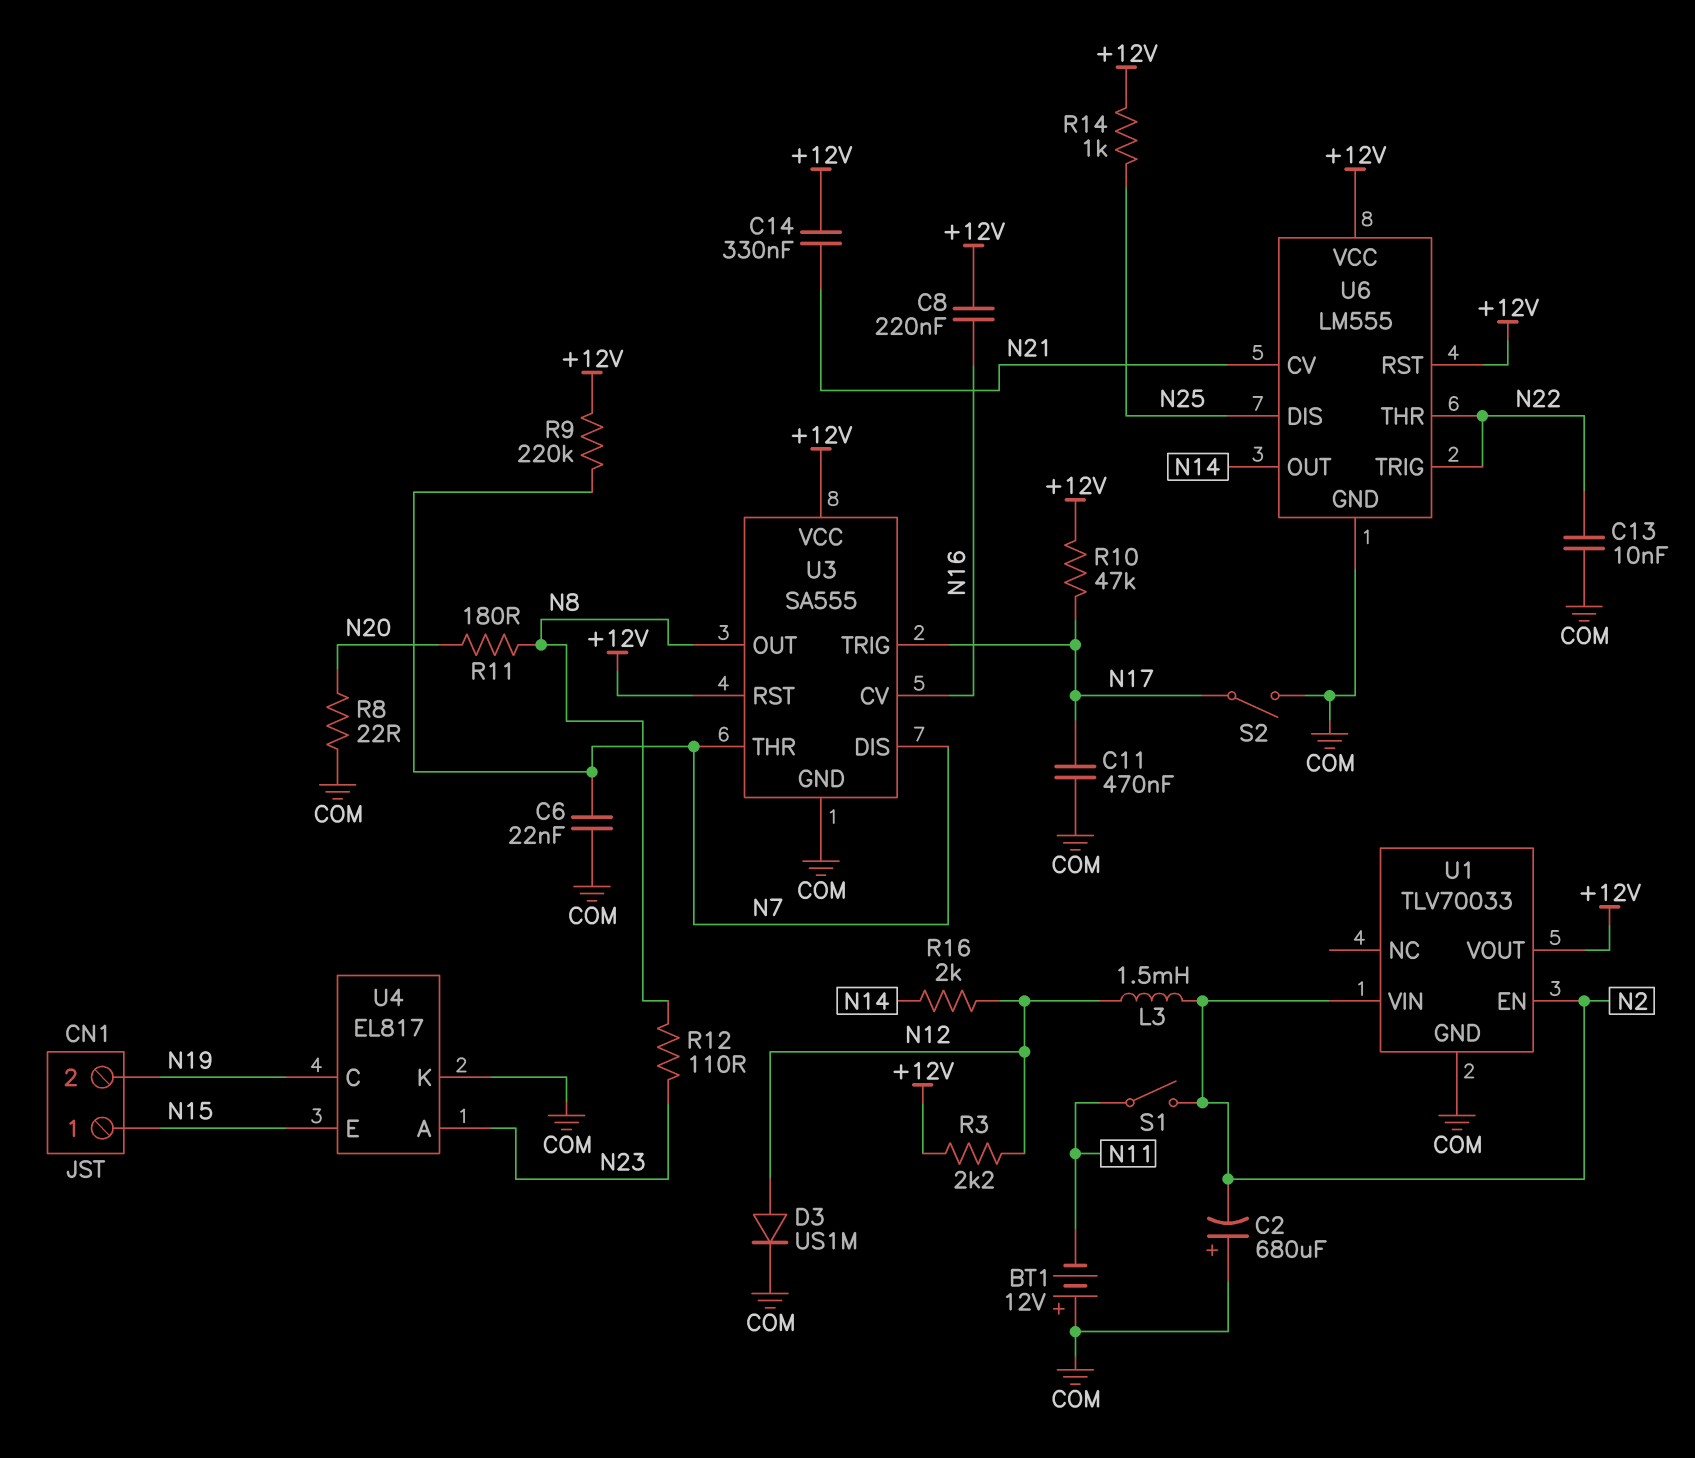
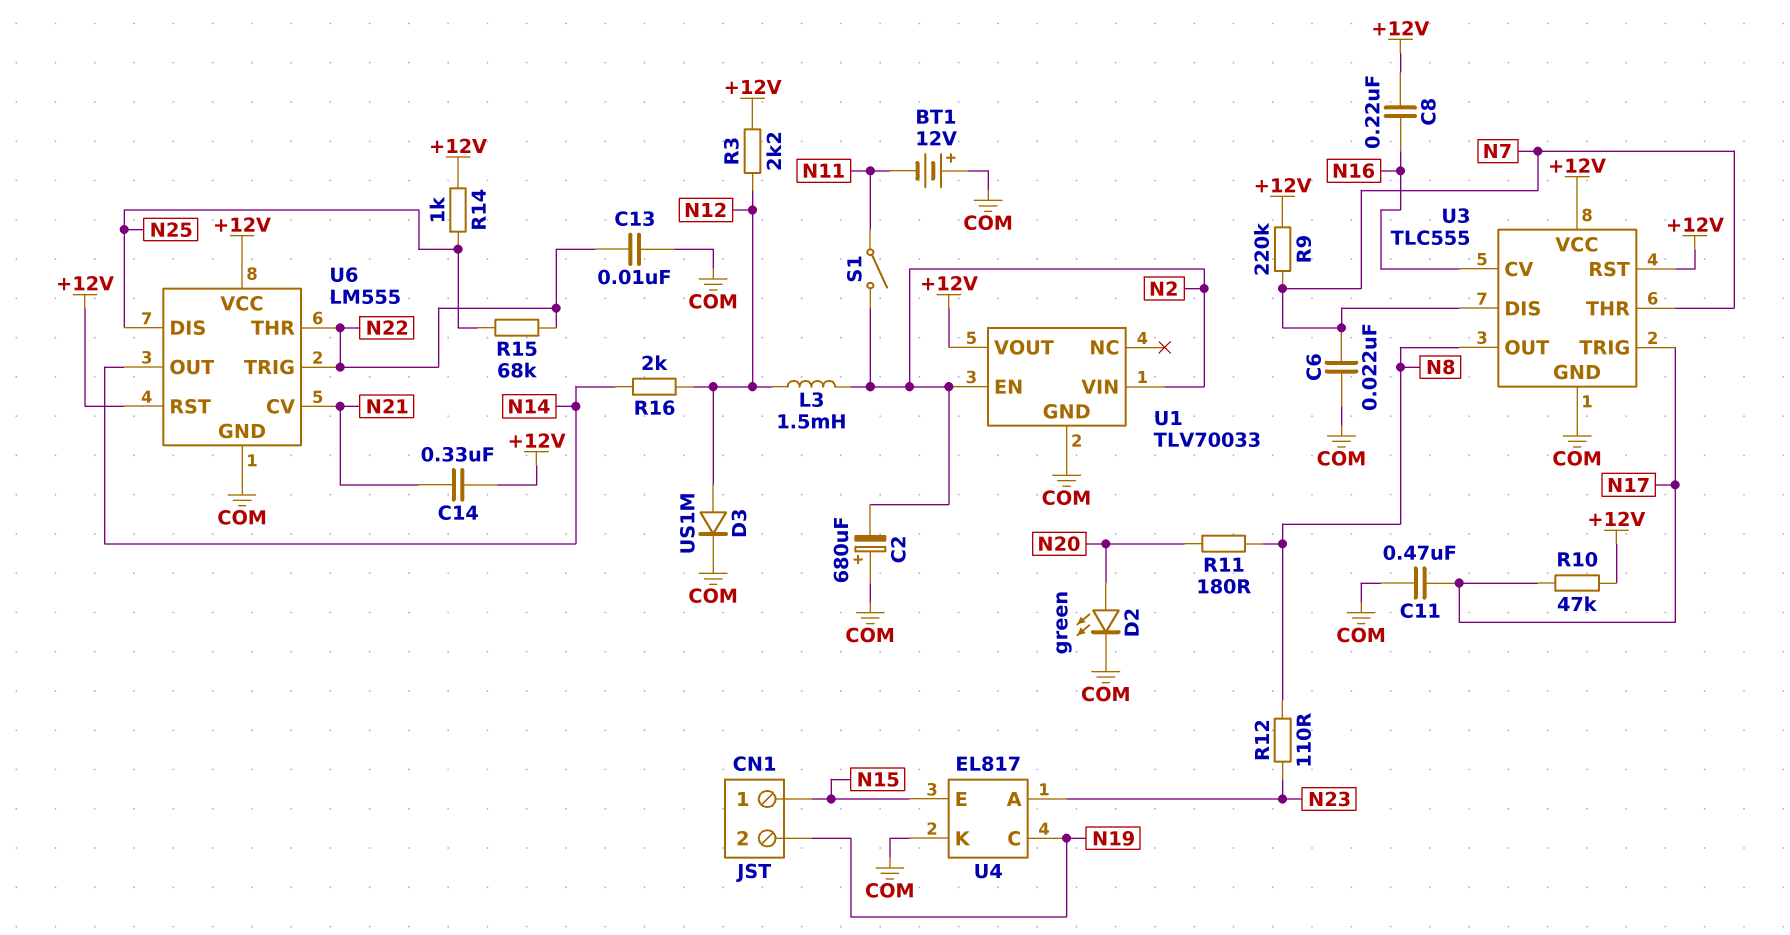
D2: none -> LED green (A N20, K COM)
R8: 22 (COM, N20) -> none
R15: none -> 68k (N22, N25)
S2: switch (COM, N17) -> none
U3: SA555 -> TLC555

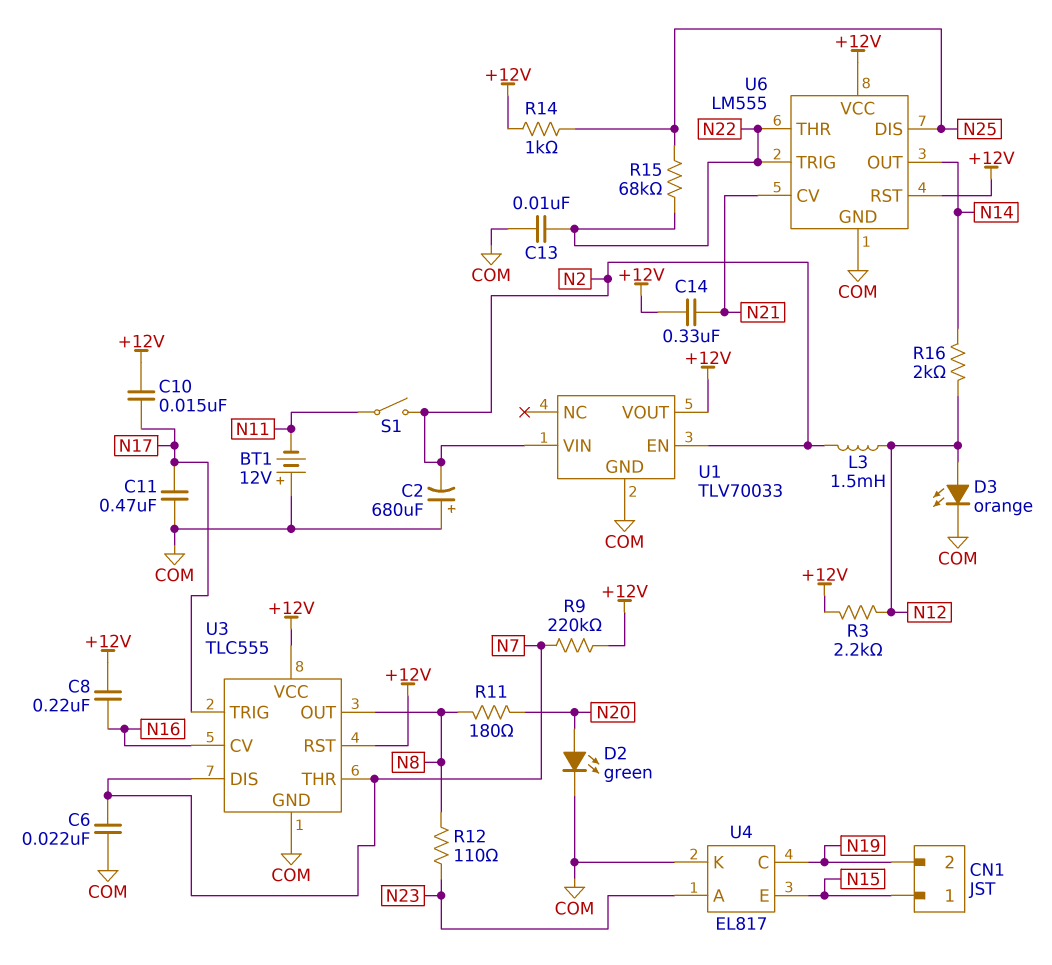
C10: none -> 15nF (+12V, N17)
D3: diode US1M (A N12, K COM) -> LED orange (A N12, K COM)
R10: 47k (+12V, N17) -> none

